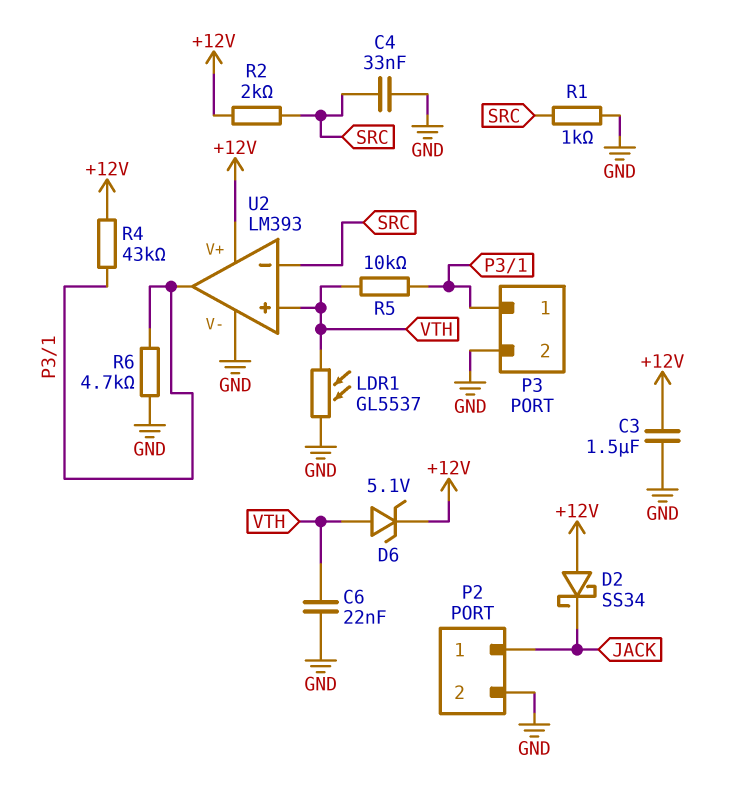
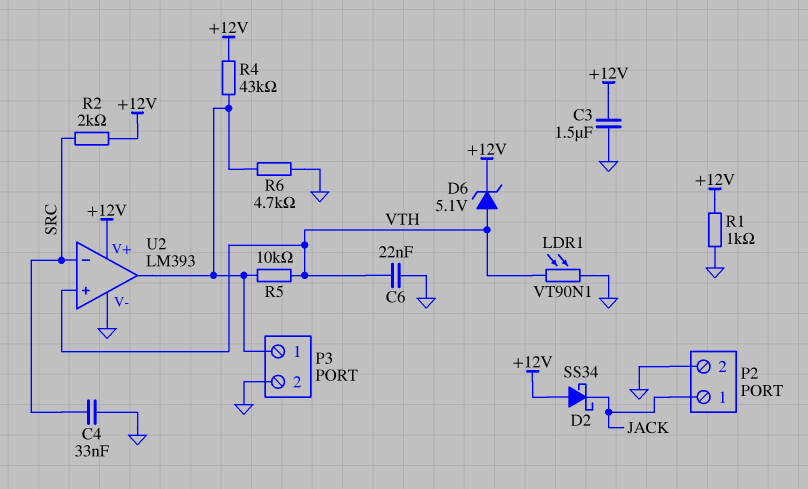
LDR1: GL5537 (GND, VTH) -> VT90N1 (GND, VTH)
R1: 1k (GND, SRC) -> 1k (+12V, GND)

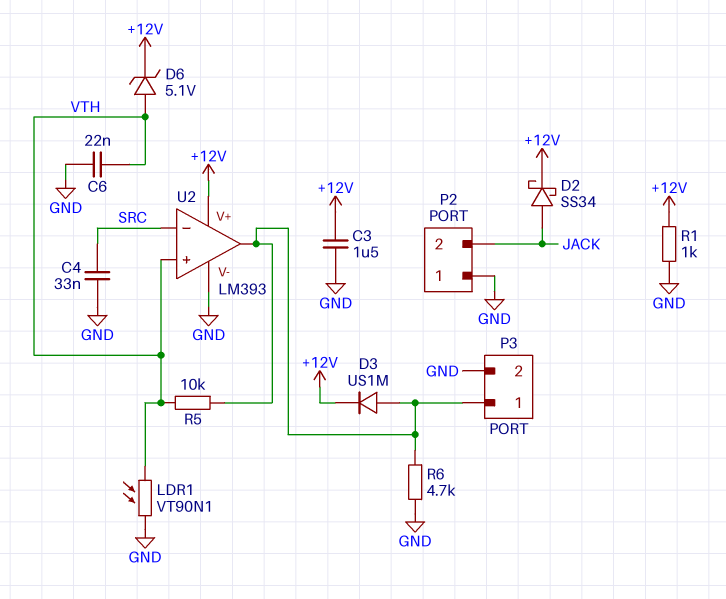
D2: schottky SS34 (A +12V, K JACK) -> schottky SS34 (A JACK, K +12V)
D3: none -> diode US1M (A P3/1, K +12V)
P2 pin 1: JACK -> GND
P2 pin 2: GND -> JACK
R2: 2k (+12V, SRC) -> none
R4: 43k (+12V, P3/1) -> none

